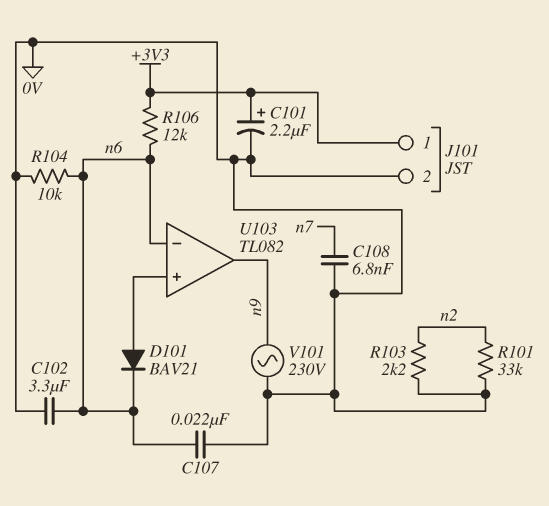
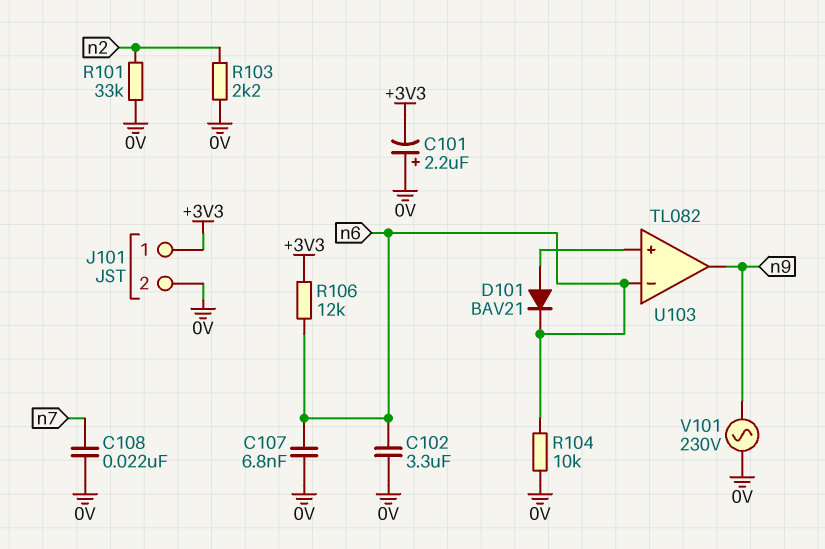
C101: 2.2uF (plus +3V3, minus 0V) -> 2.2uF (plus 0V, minus +3V3)
C107: 22nF (0V, n6) -> 6.8nF (0V, n6)
C108: 6.8nF (0V, n7) -> 22nF (0V, n7)

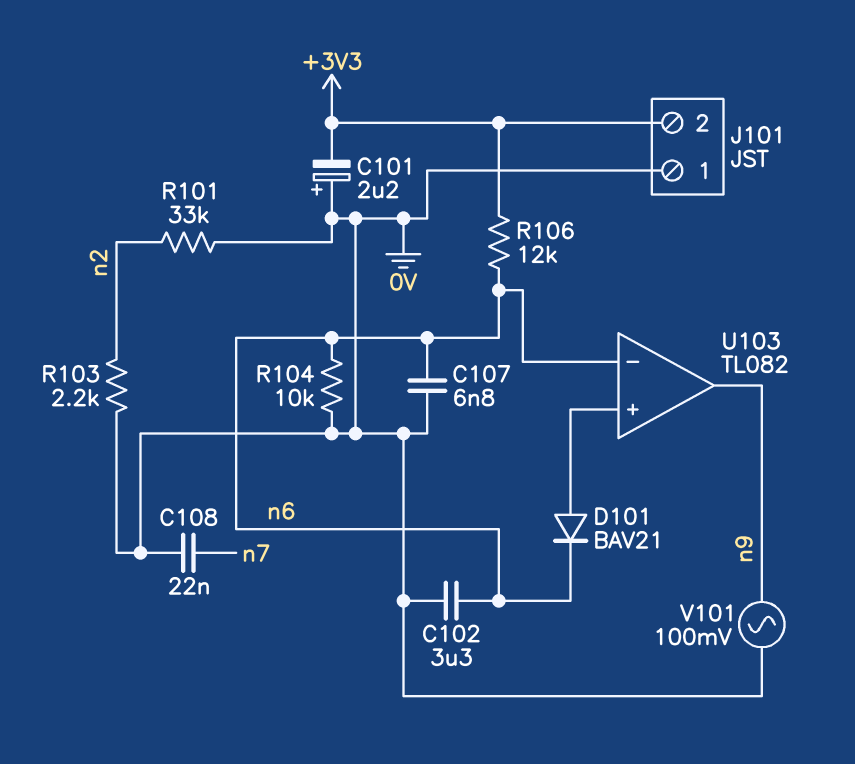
J101 pin 1: +3V3 -> 0V
J101 pin 2: 0V -> +3V3
V101: AC 230V (0V, n9) -> AC 100mV (0V, n9)

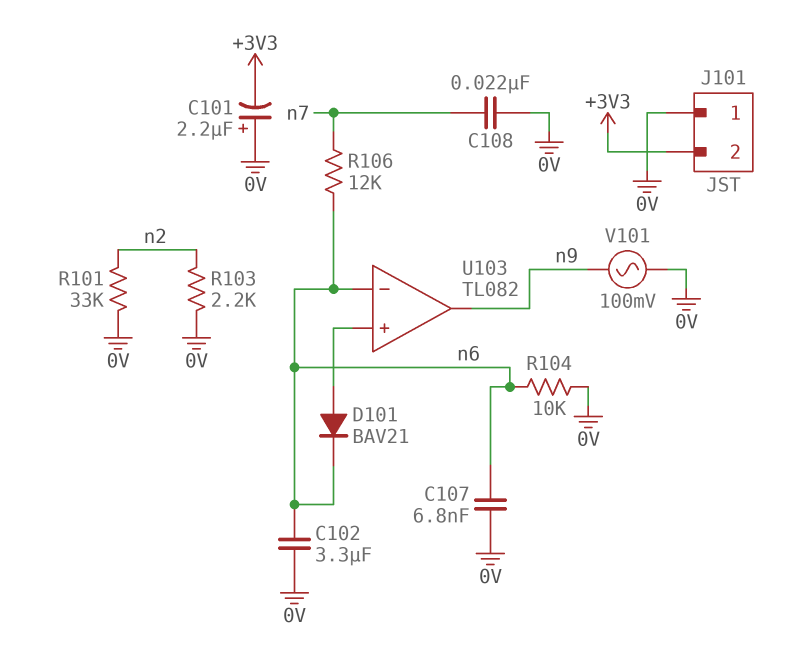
R106: 12k (+3V3, n6) -> 12k (n6, n7)

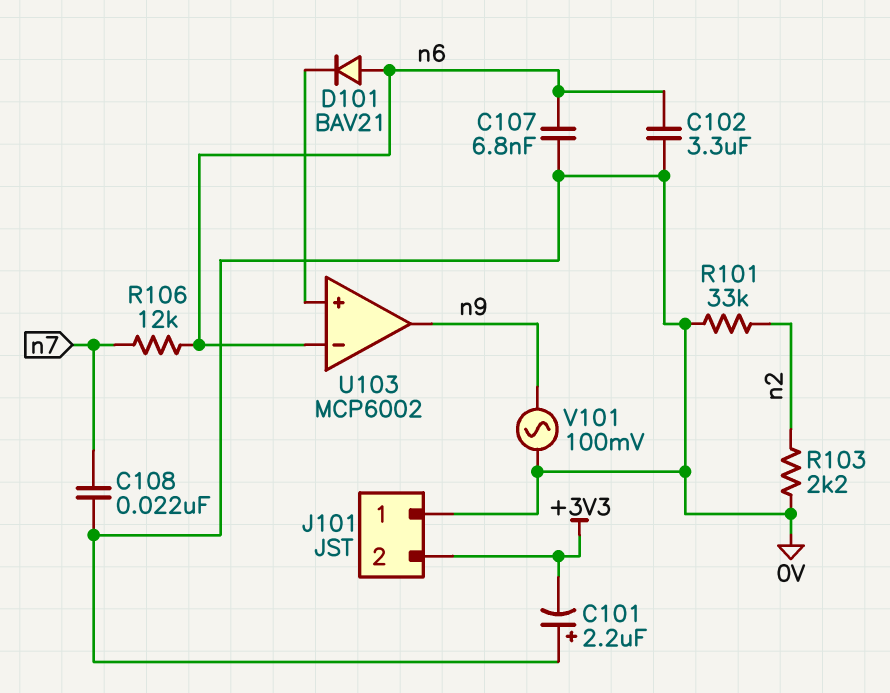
D101: diode BAV21 (A U103/in+, K n6) -> diode BAV21 (A n6, K U103/in+)
R104: 10k (0V, n6) -> none
U103: TL082 -> MCP6002

